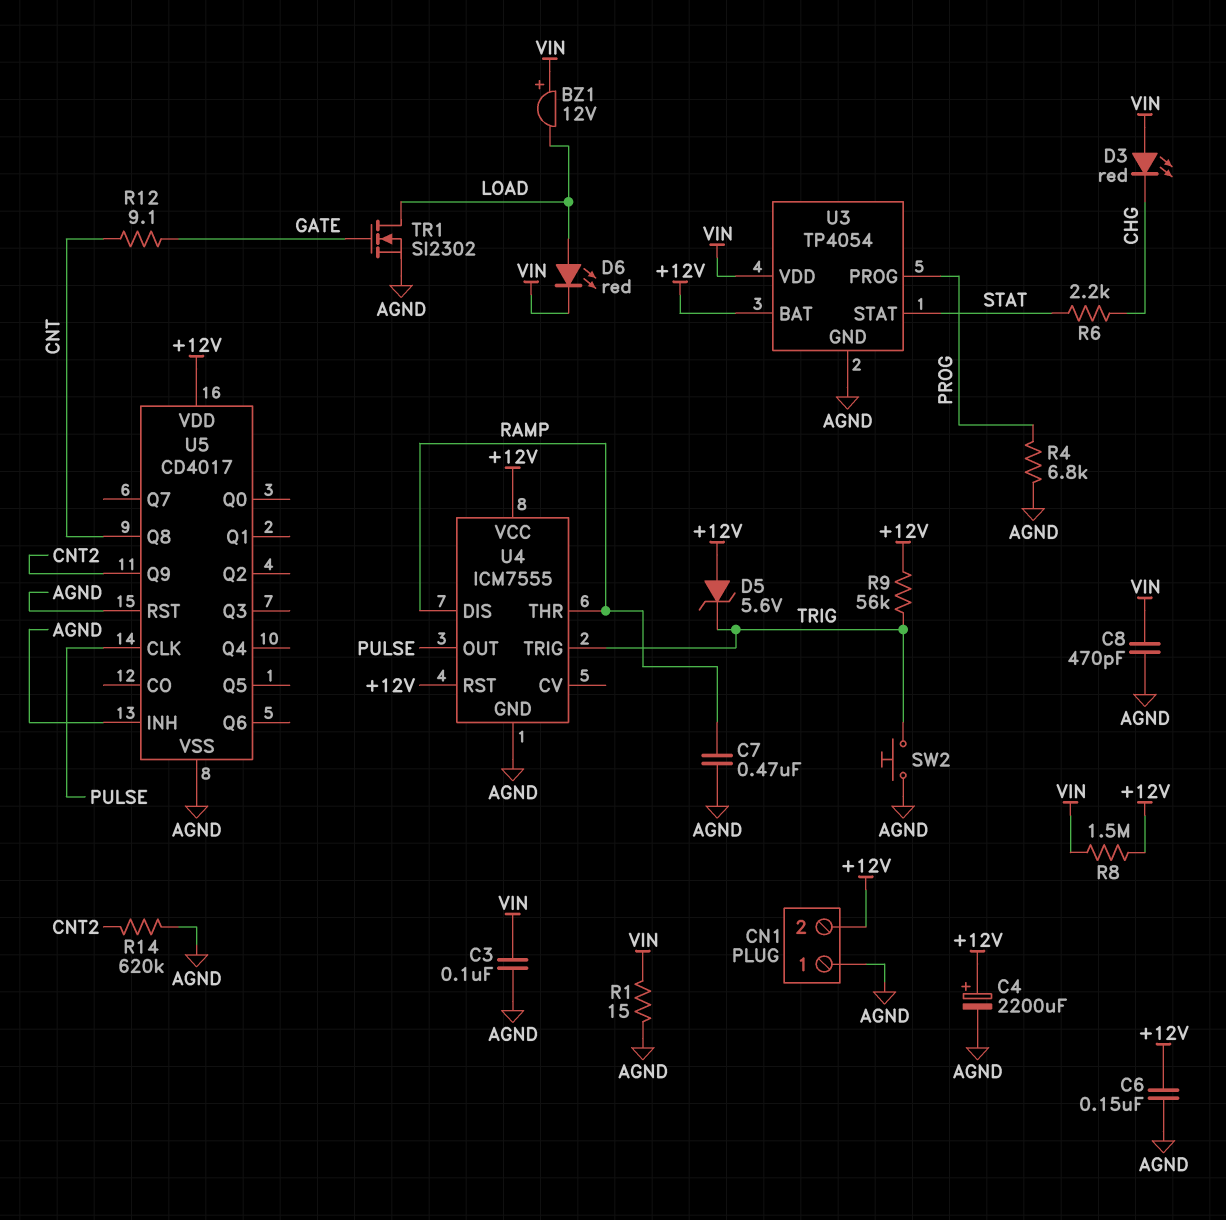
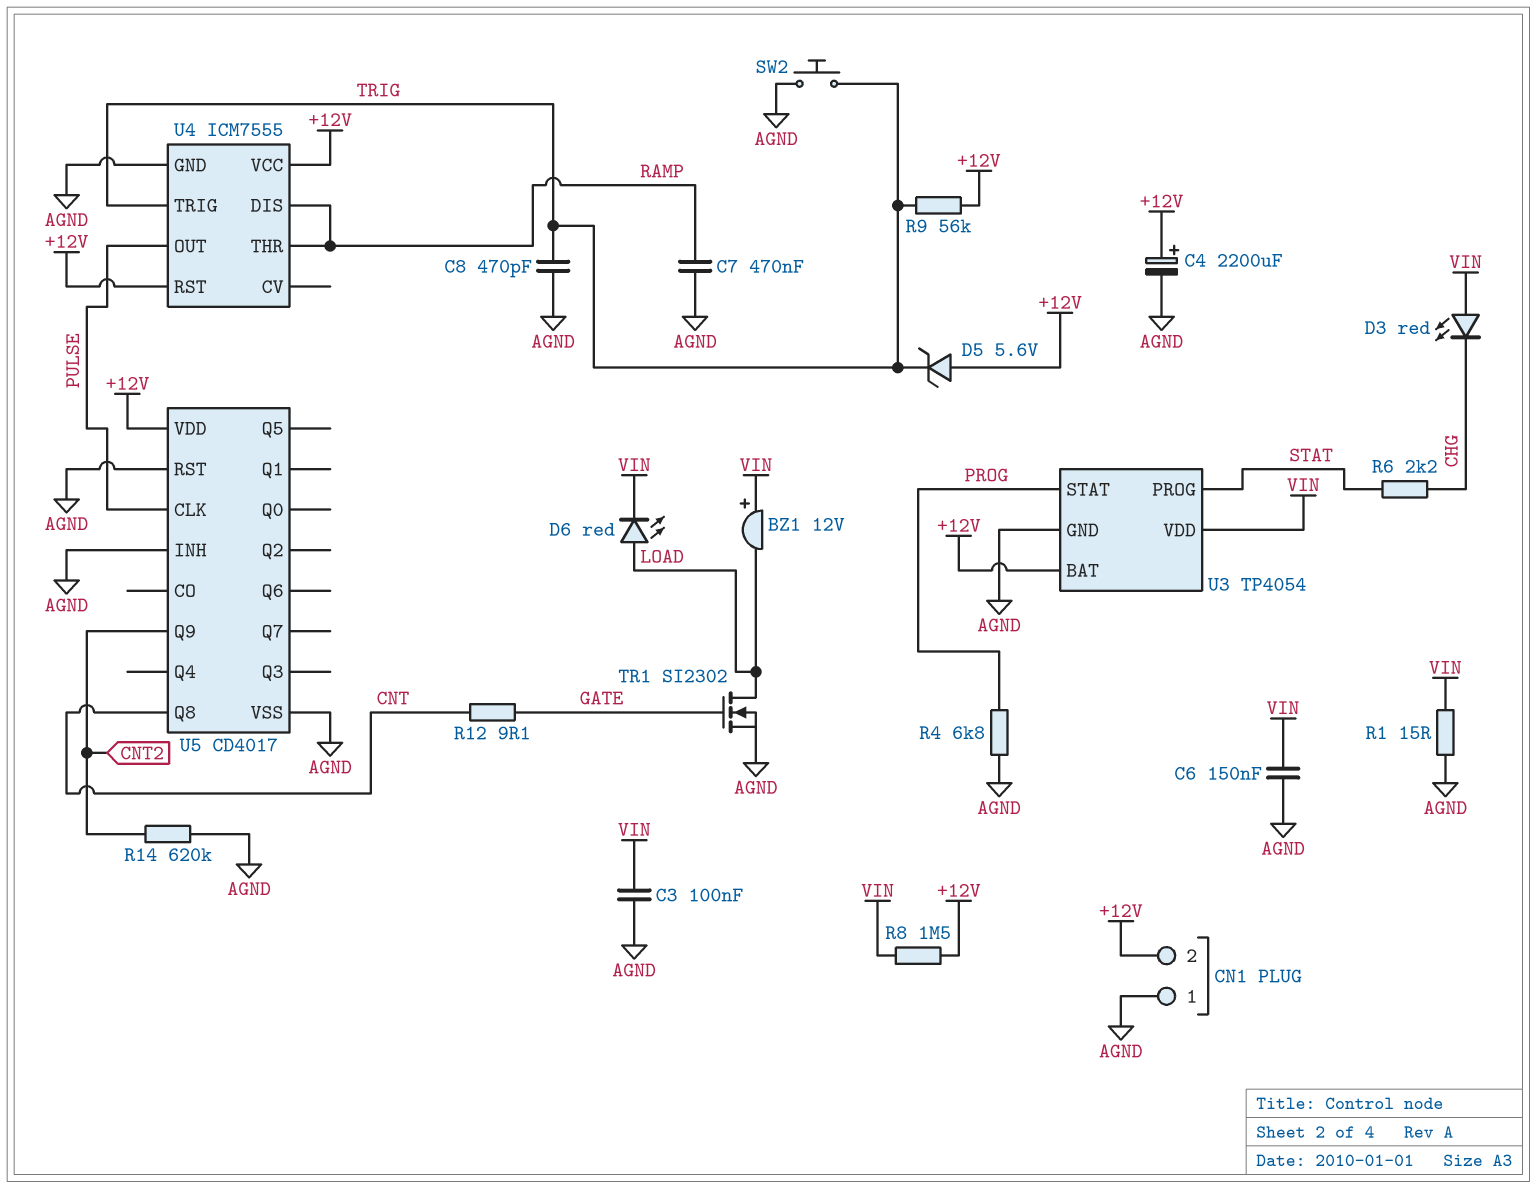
C6: 150nF (+12V, AGND) -> 150nF (AGND, VIN)
C8: 470pF (AGND, VIN) -> 470pF (AGND, TRIG)
U3 pin PROG: PROG -> STAT
U3 pin STAT: STAT -> PROG

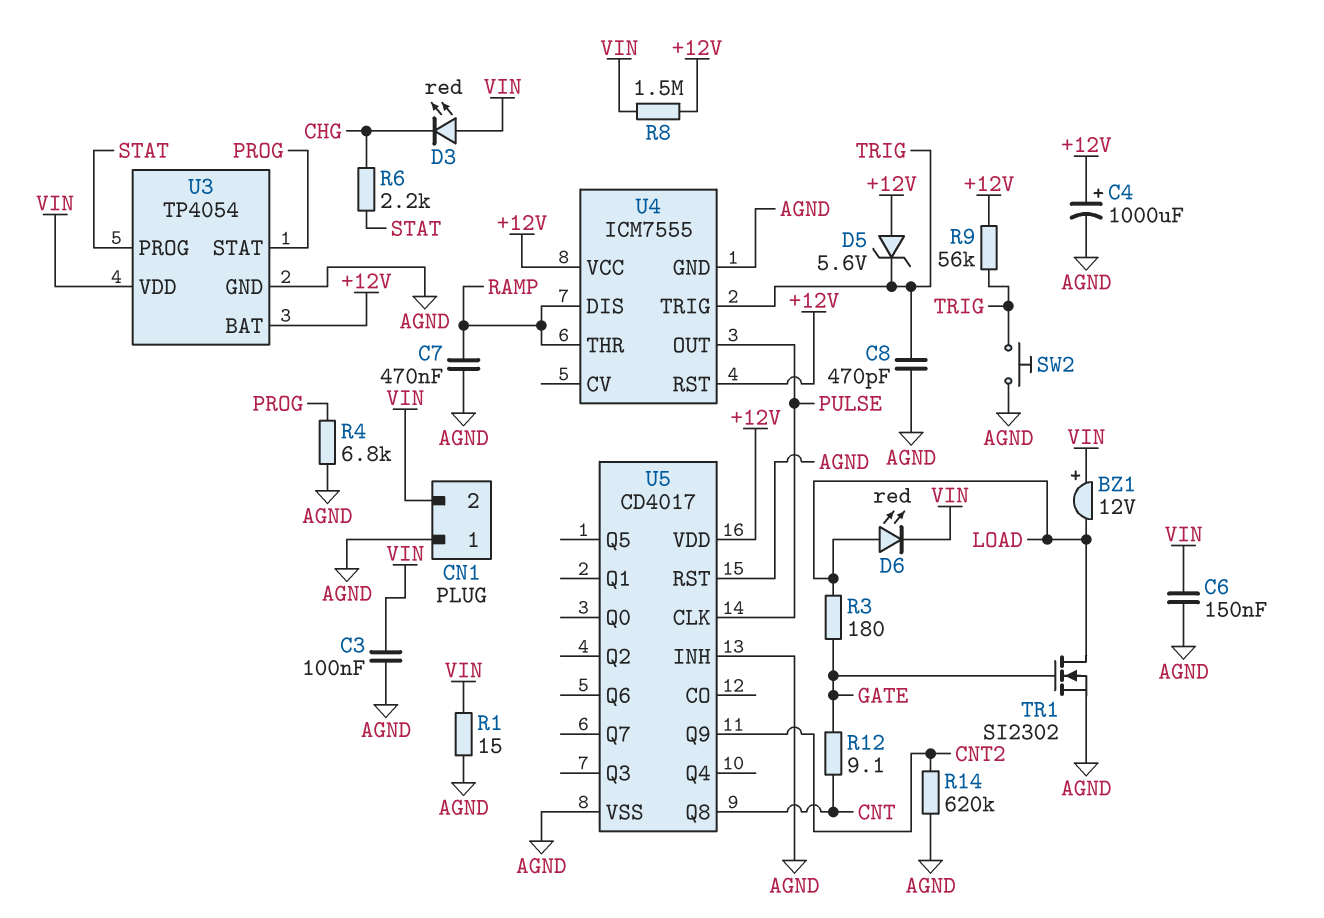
C4: 2200uF (plus +12V, minus AGND) -> 1000uF (plus +12V, minus AGND)
CN1 pin 2: +12V -> VIN
R3: none -> 180 (GATE, LOAD)

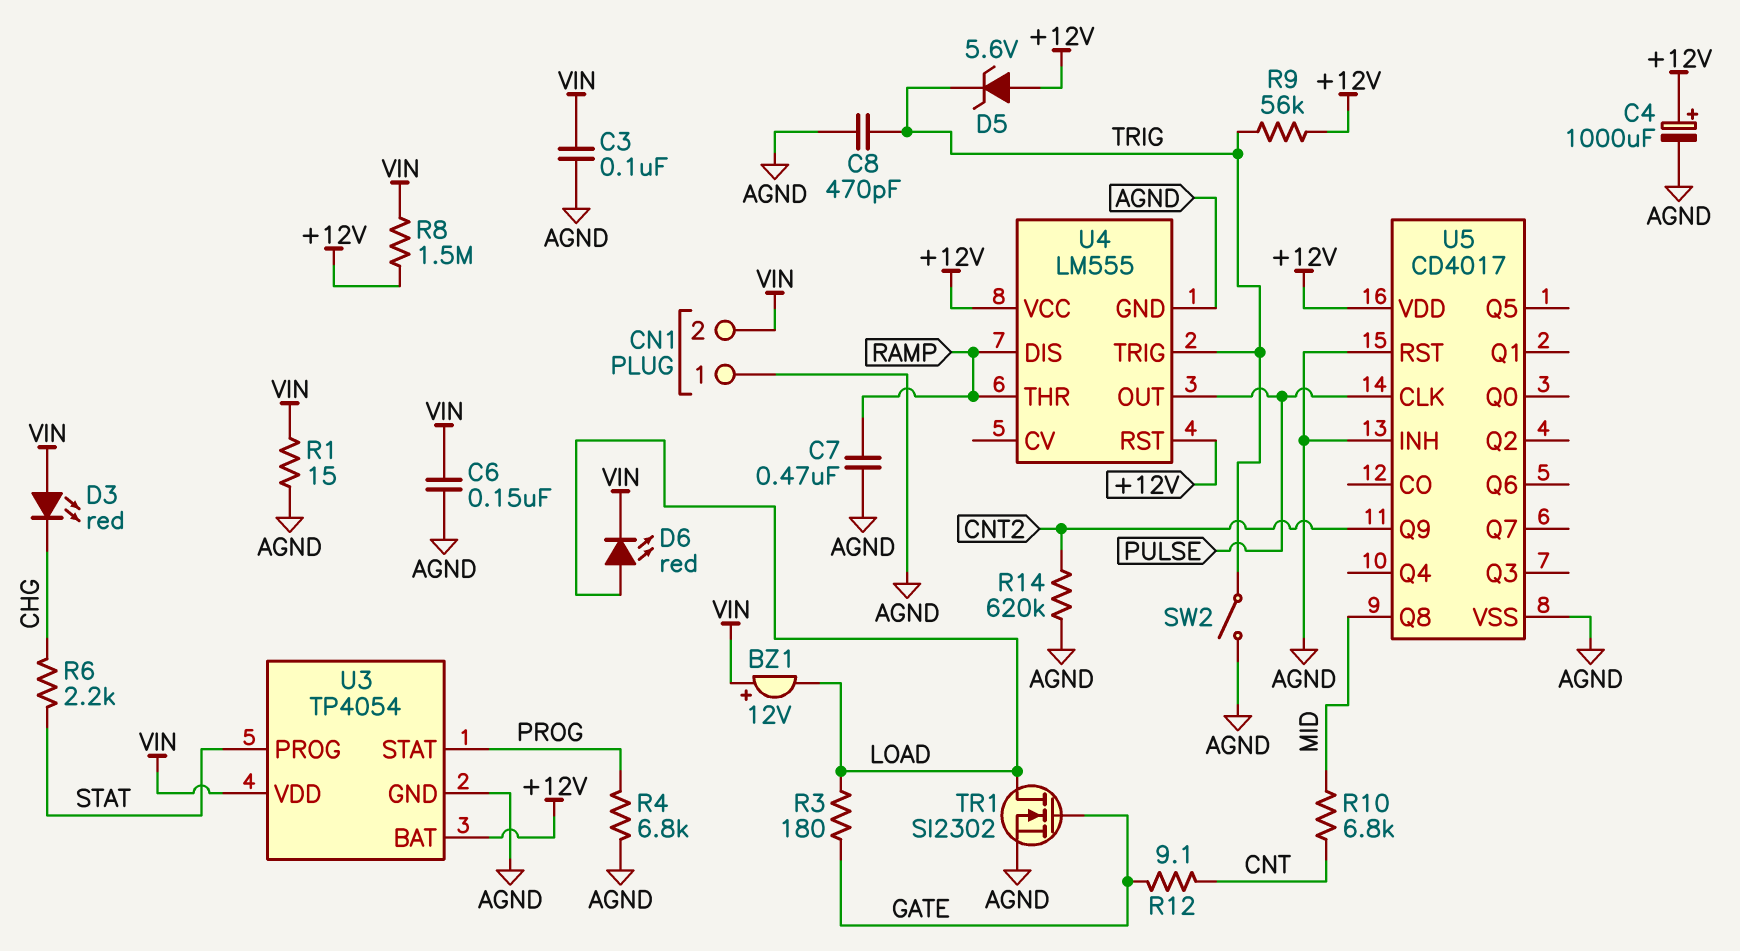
R10: none -> 6.8k (CNT, MID)
SW2: button (AGND, TRIG) -> switch (AGND, TRIG)
U4: ICM7555 -> LM555
U5 pin Q8: CNT -> MID

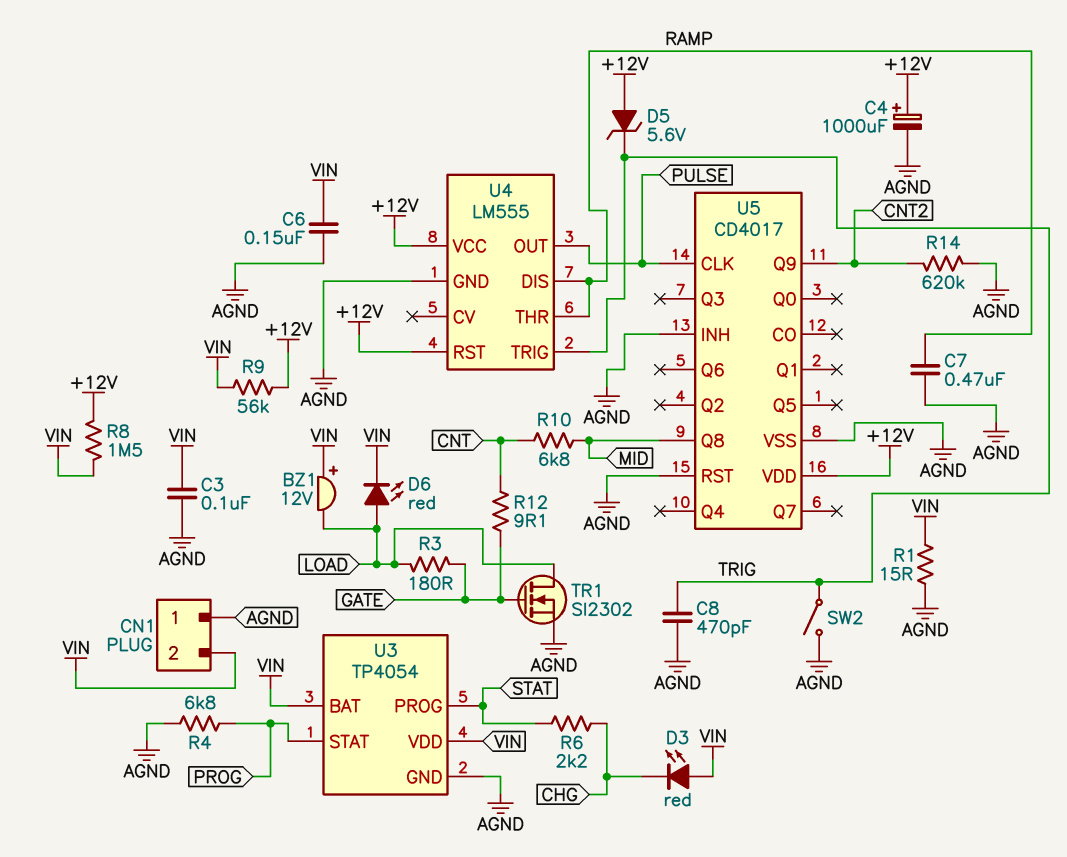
R9: 56k (+12V, TRIG) -> 56k (+12V, VIN)
U3 pin BAT: +12V -> VIN

